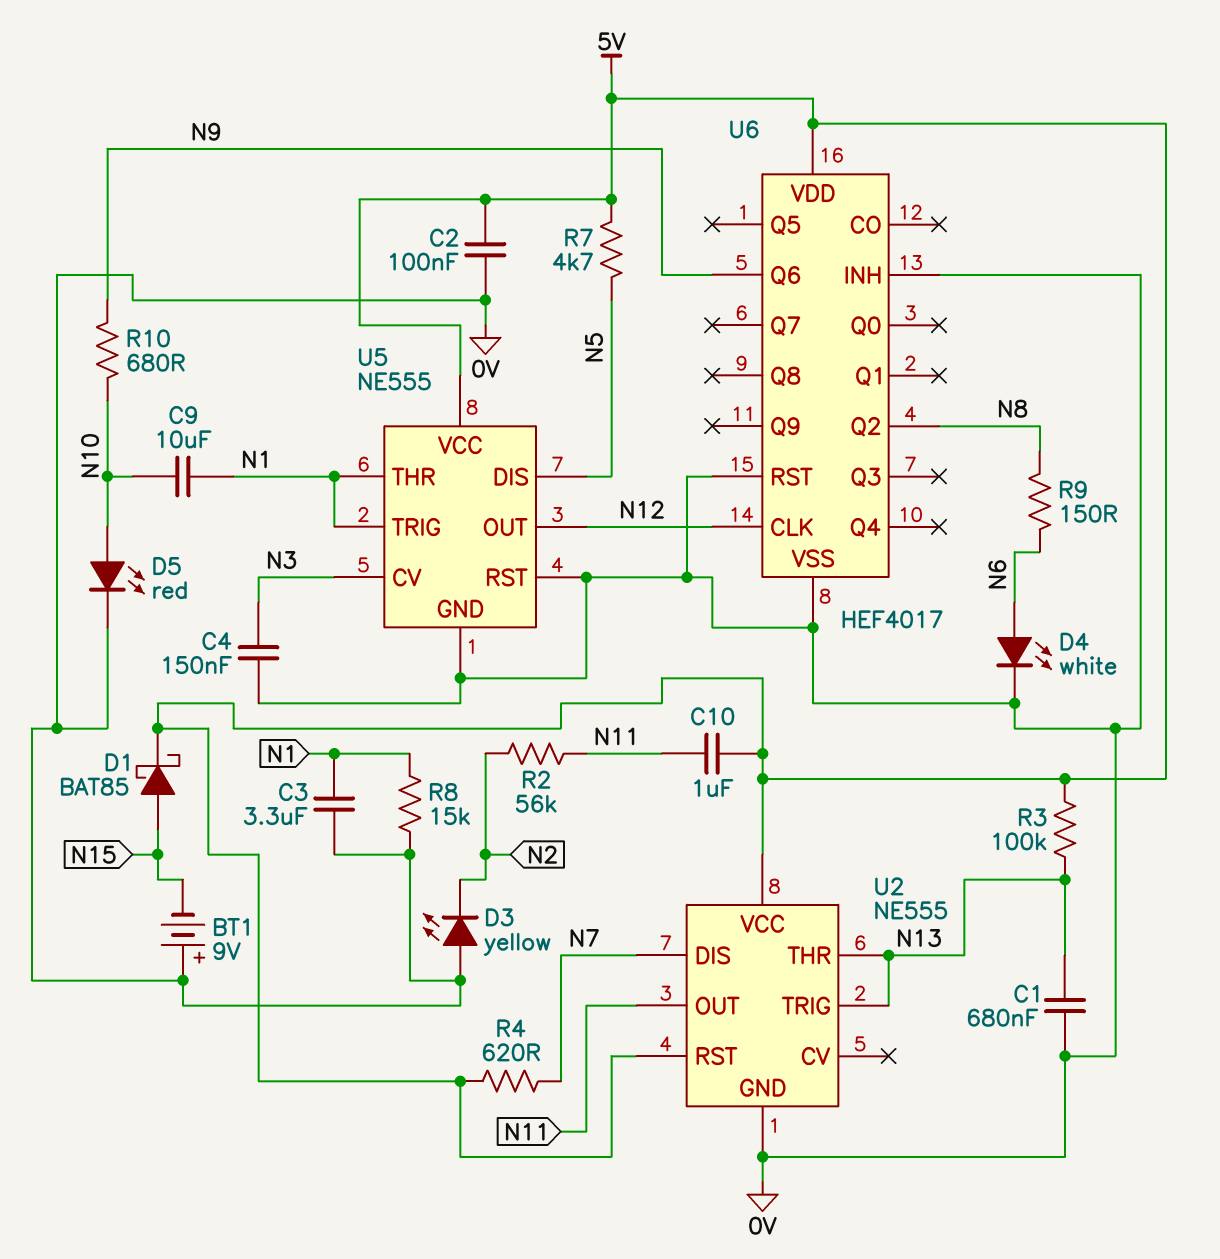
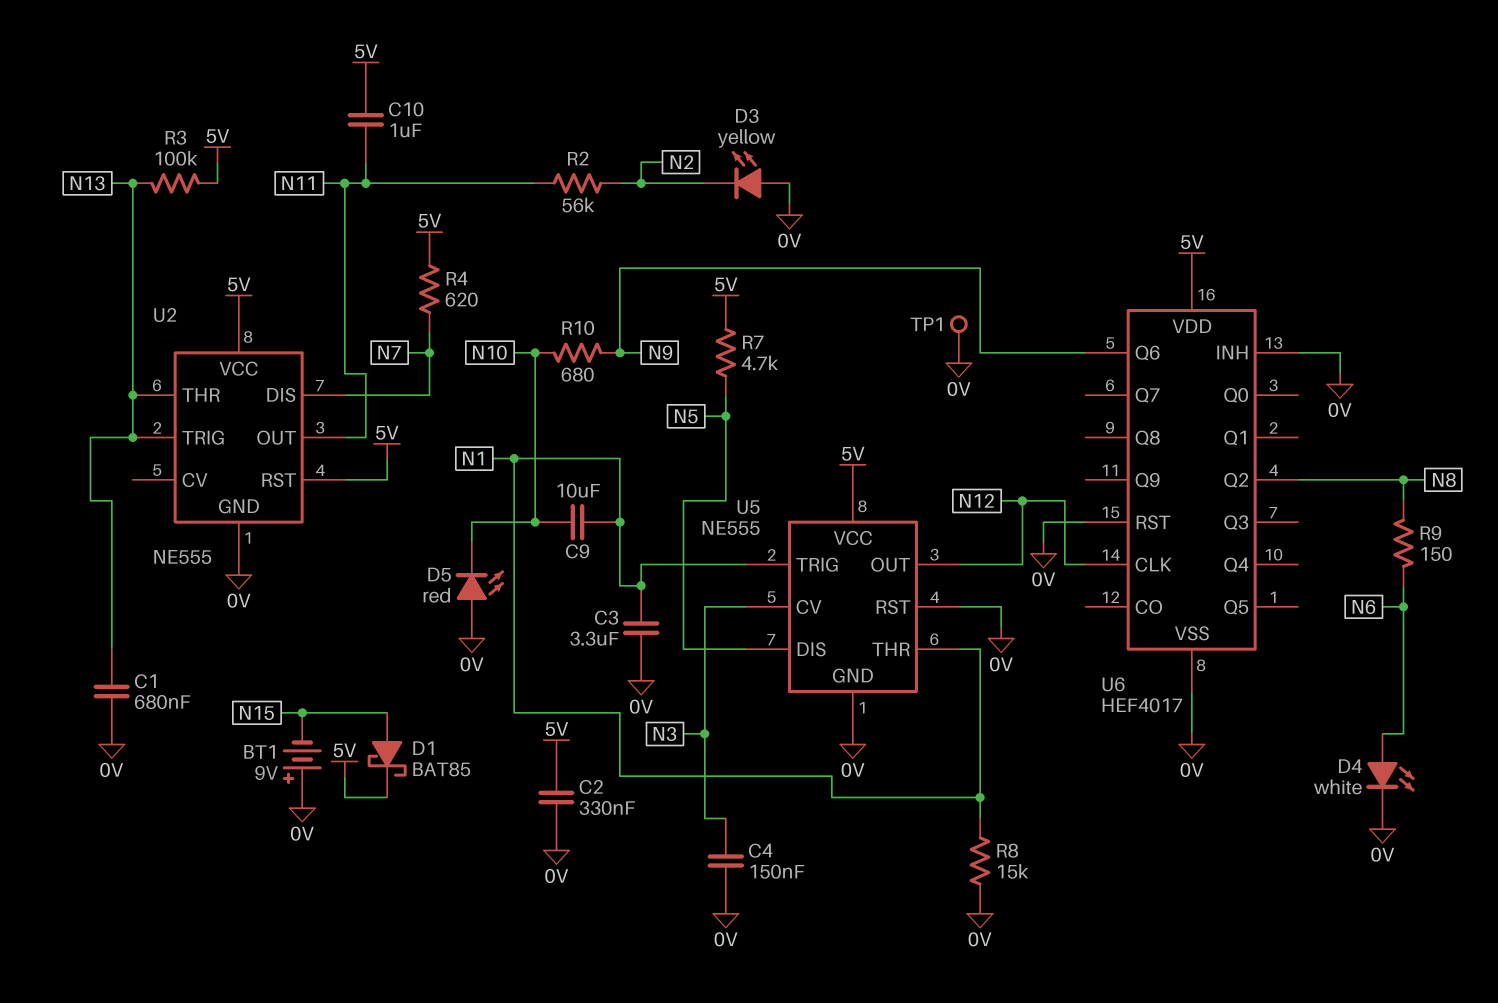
C2: 100nF (0V, 5V) -> 330nF (0V, 5V)
D5: LED red (A N10, K 0V) -> LED red (A 0V, K N10)
TP1: none -> test point (0V)

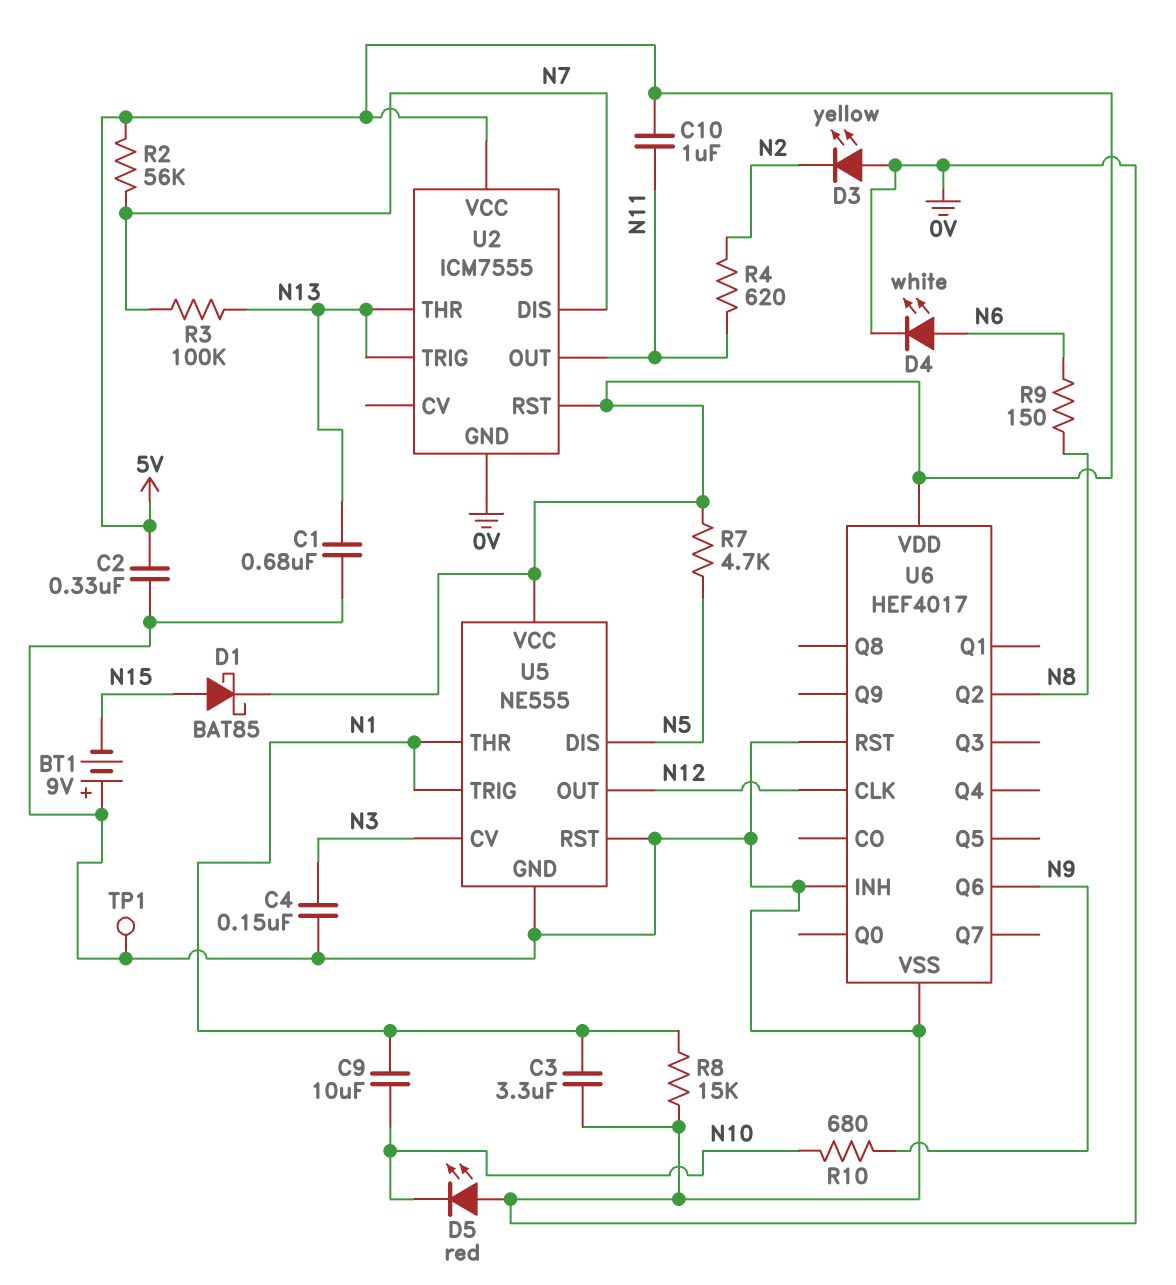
R2: 56k (N2, N11) -> 56k (5V, N7)
R3: 100k (5V, N13) -> 100k (N7, N13)
R4: 620 (5V, N7) -> 620 (N2, N11)
U2: NE555 -> ICM7555

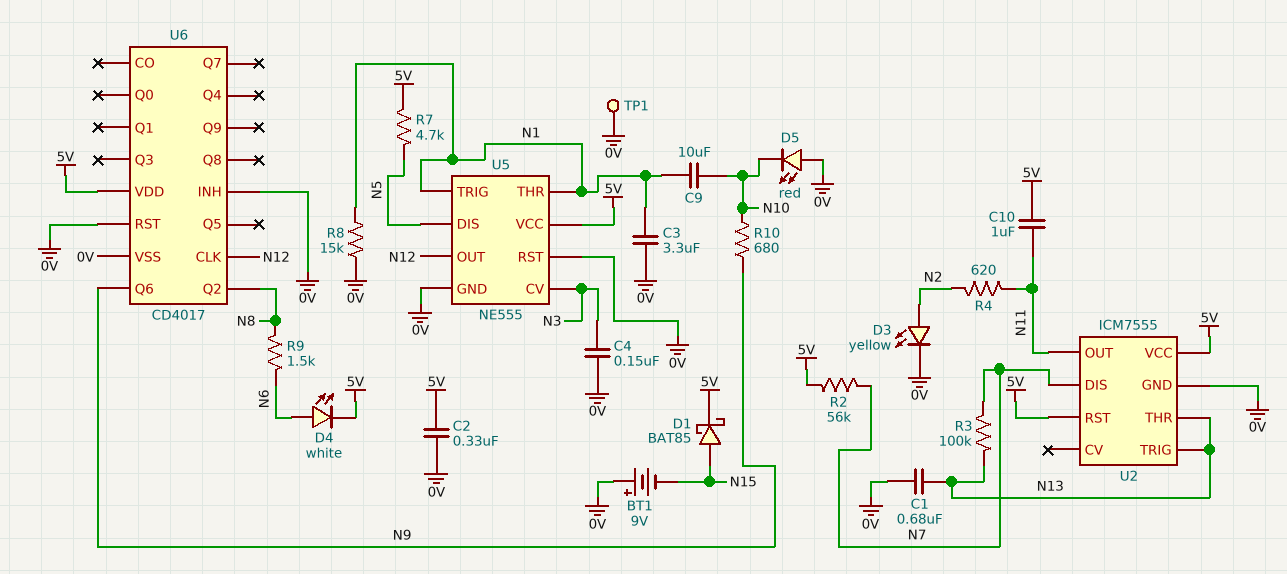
D3: LED yellow (A 0V, K N2) -> LED yellow (A N2, K 0V)
D4: LED white (A N6, K 0V) -> LED white (A N6, K 5V)
R9: 150 (N6, N8) -> 1.5k (N6, N8)
U6: HEF4017 -> CD4017

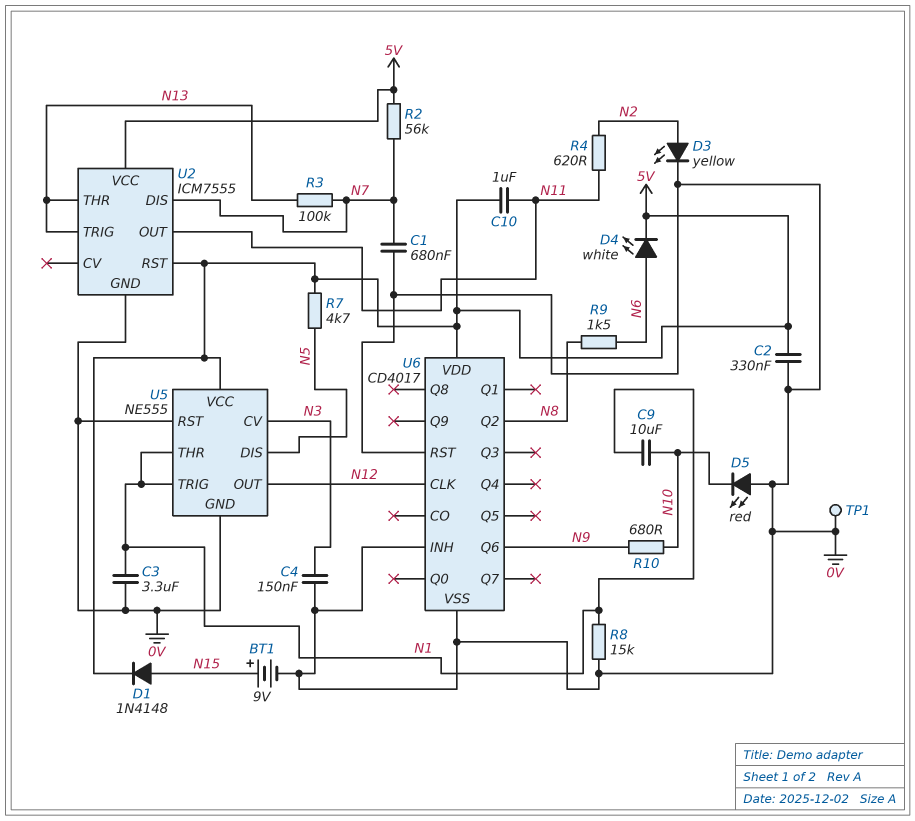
BT1: 9V (plus 0V, minus N15) -> 9V (plus N15, minus 0V)
C1: 680nF (0V, N13) -> 680nF (0V, N7)
D1: schottky BAT85 (A N15, K 5V) -> diode 1N4148 (A N15, K 5V)

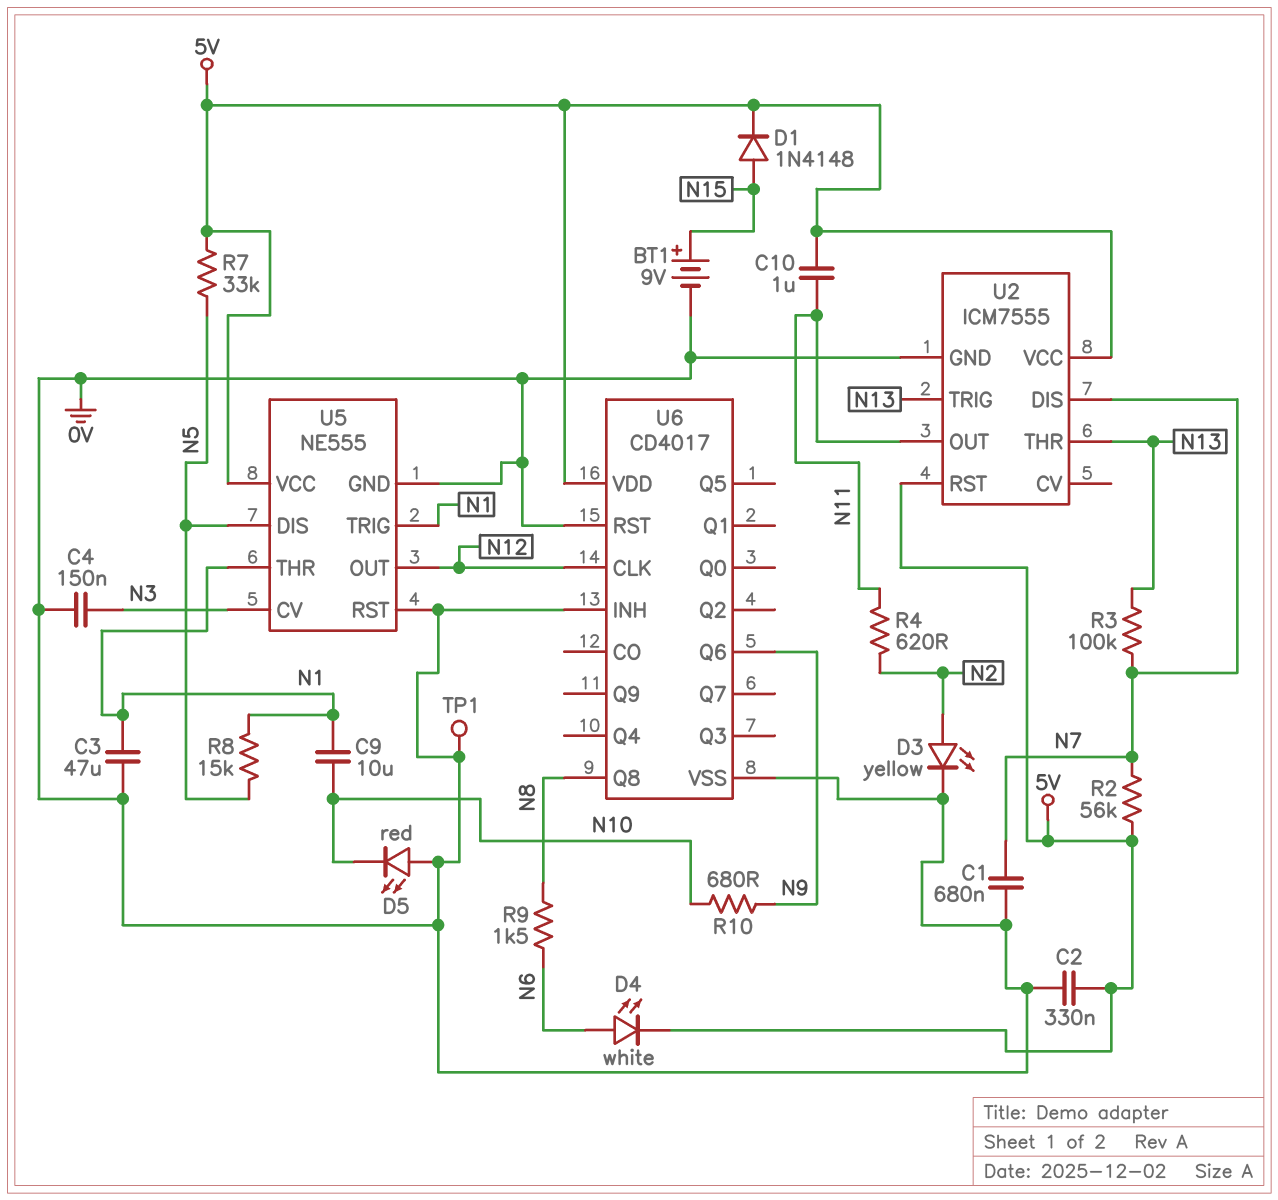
C3: 3.3uF (0V, N1) -> 47uF (0V, N1)
R7: 4.7k (5V, N5) -> 33k (5V, N5)
R8: 15k (0V, N1) -> 15k (N1, N5)
U6 pin Q2: N8 -> none
U6 pin Q8: none -> N8

